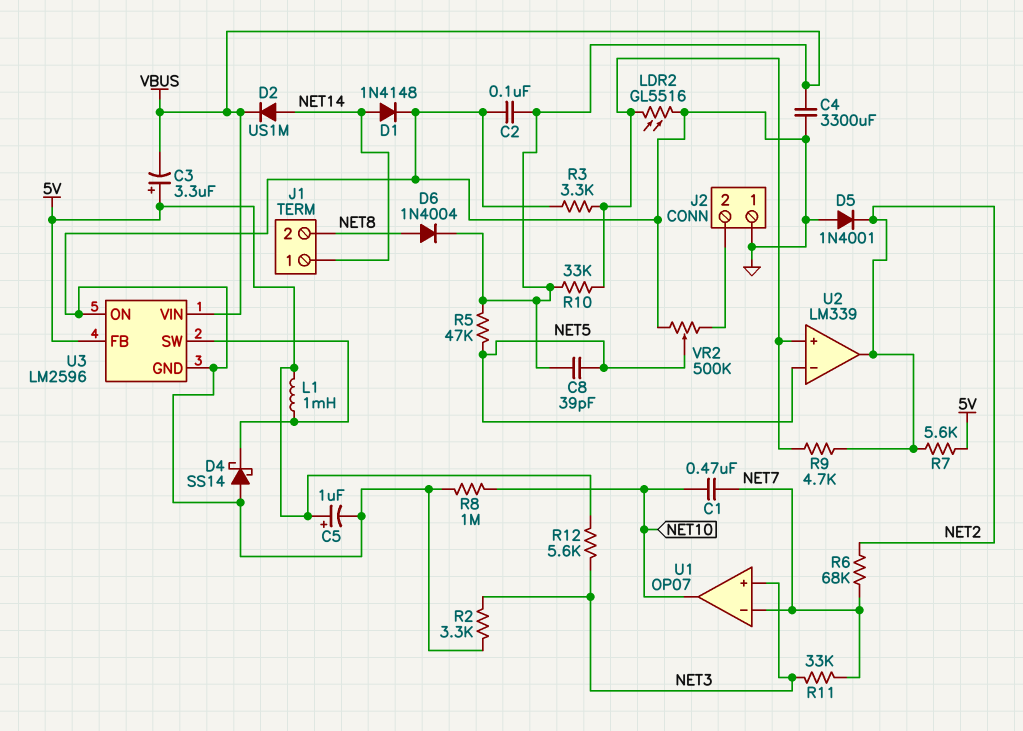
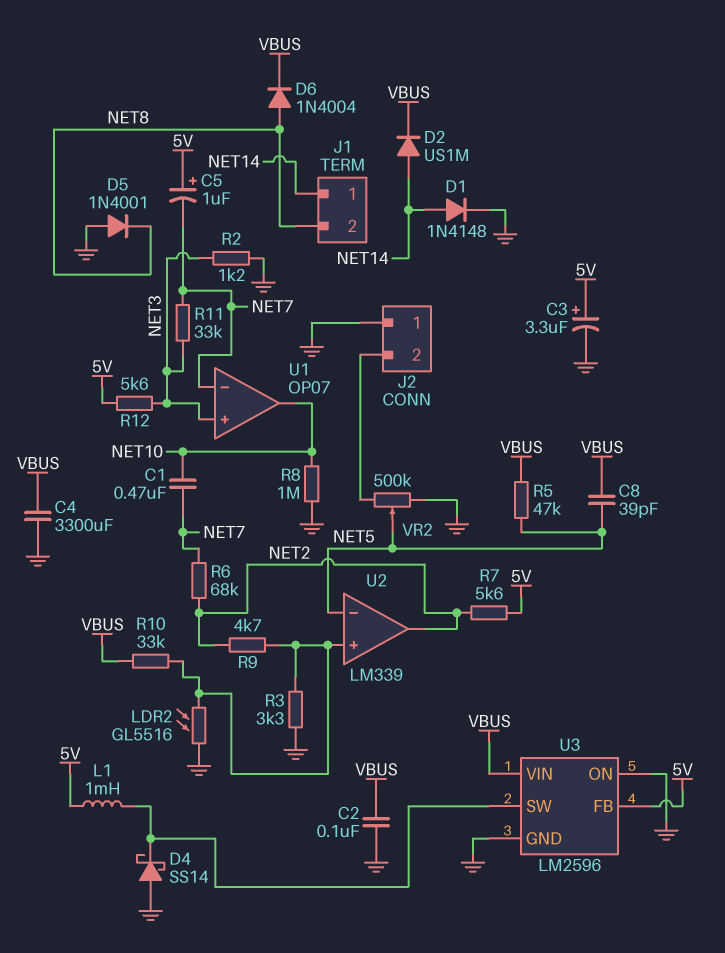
C3: 3.3uF (plus 5V, minus VBUS) -> 3.3uF (plus 5V, minus GND)
C5: 1uF (plus 5V, minus GND) -> 1uF (plus 5V, minus NET7)
D5: diode 1N4001 (A GND, K NET2) -> diode 1N4001 (A GND, K NET8)
R2: 3.3k (GND, NET3) -> 1.2k (GND, NET3)

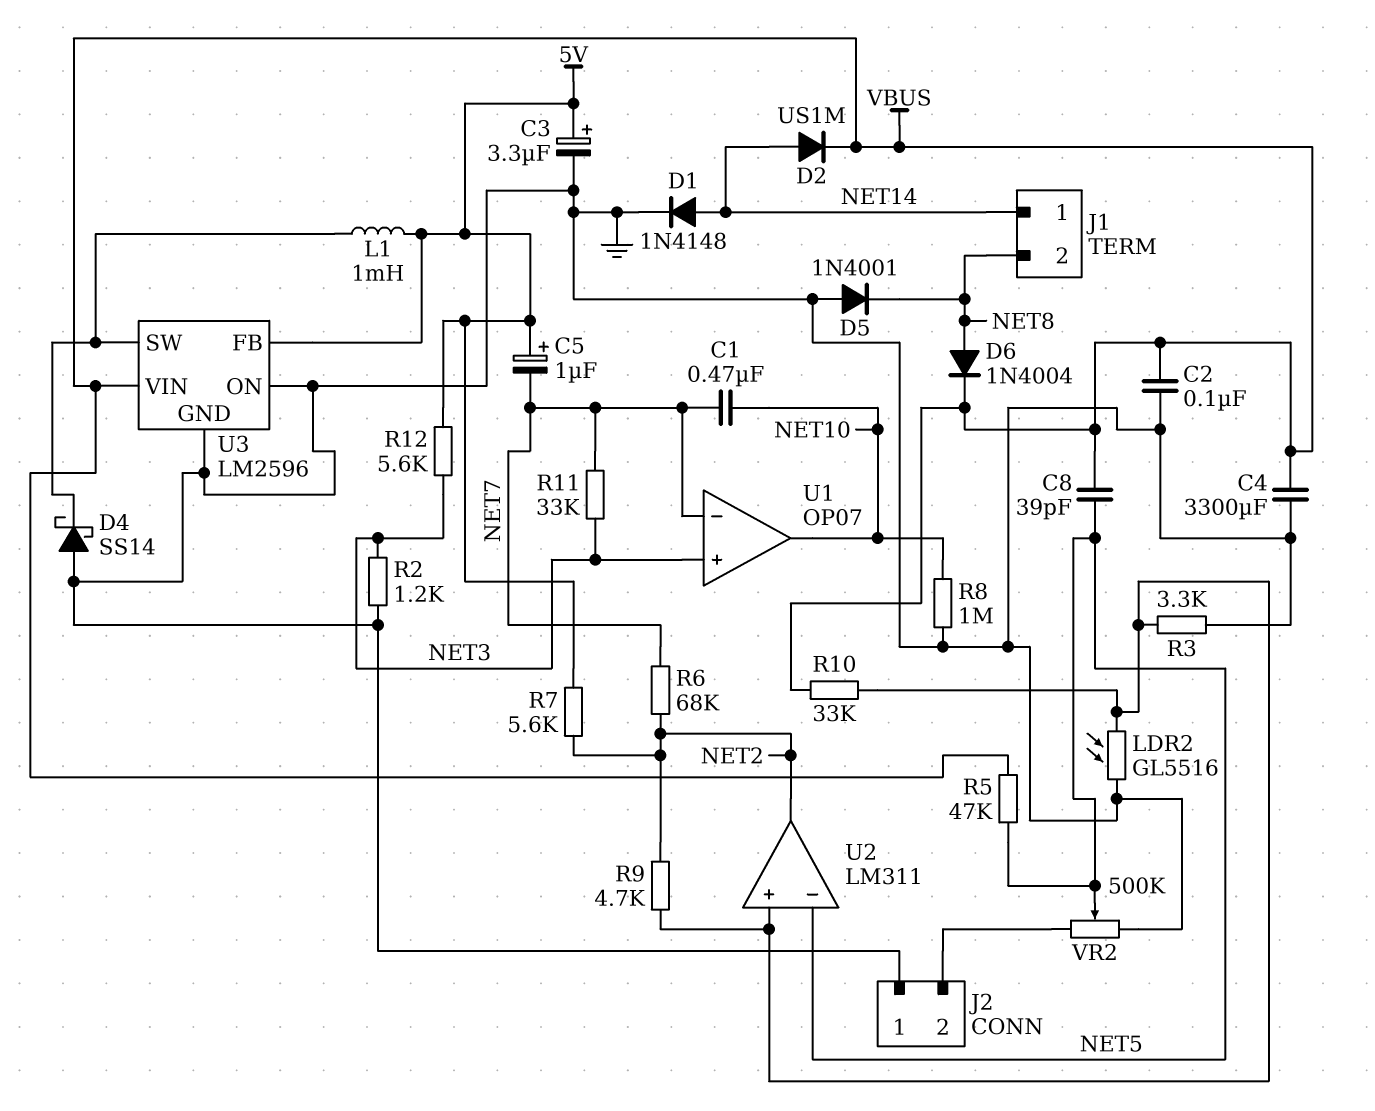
U2: LM339 -> LM311

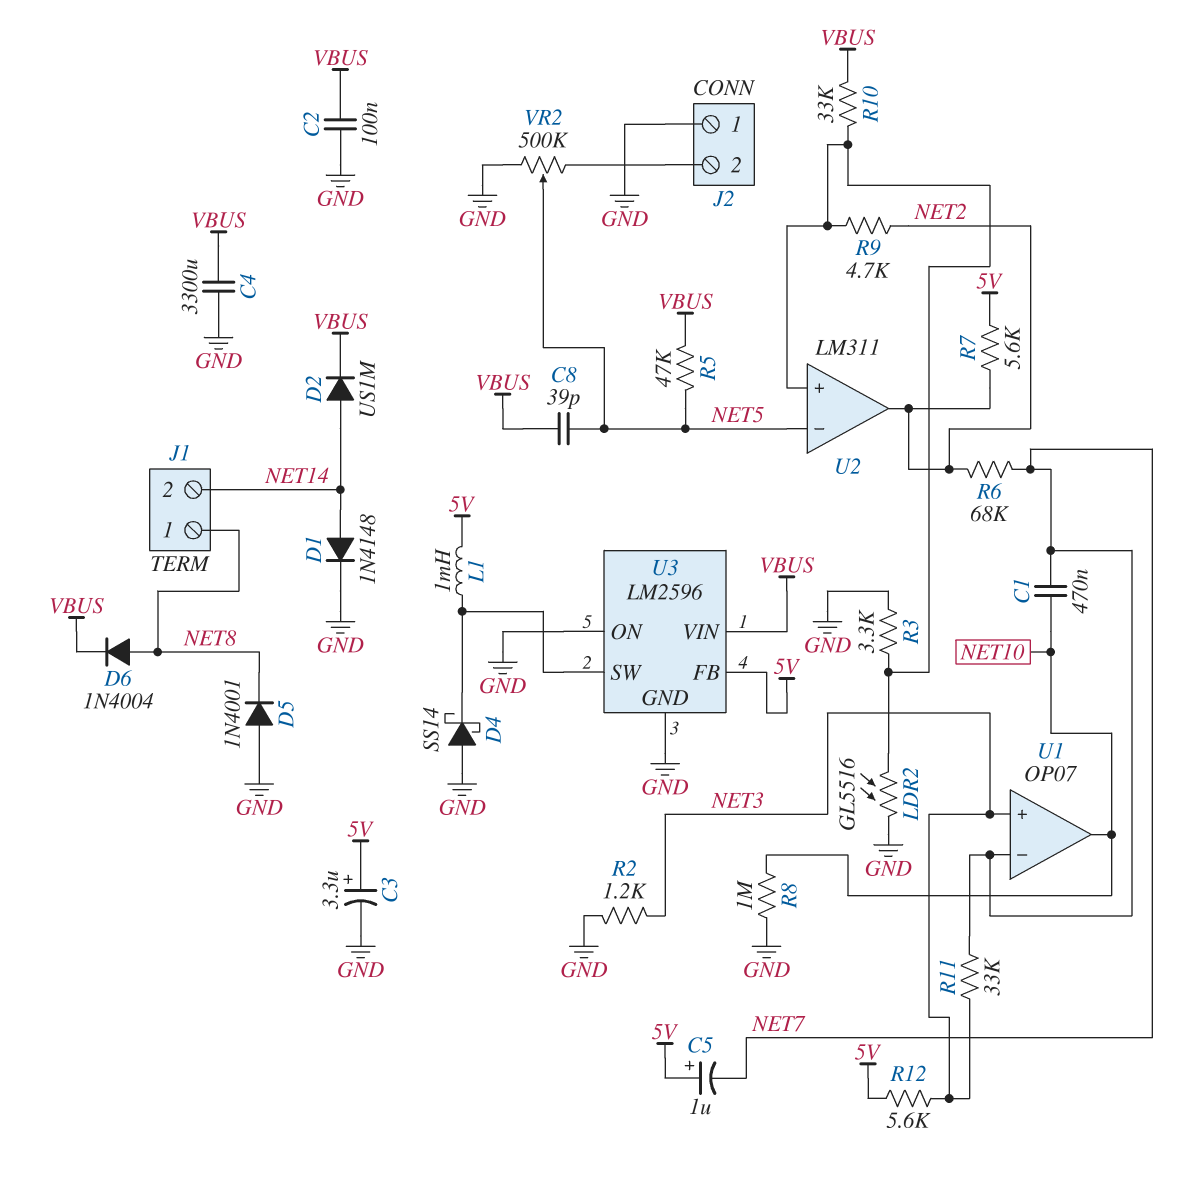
J1 pin 1: NET14 -> NET8
J1 pin 2: NET8 -> NET14

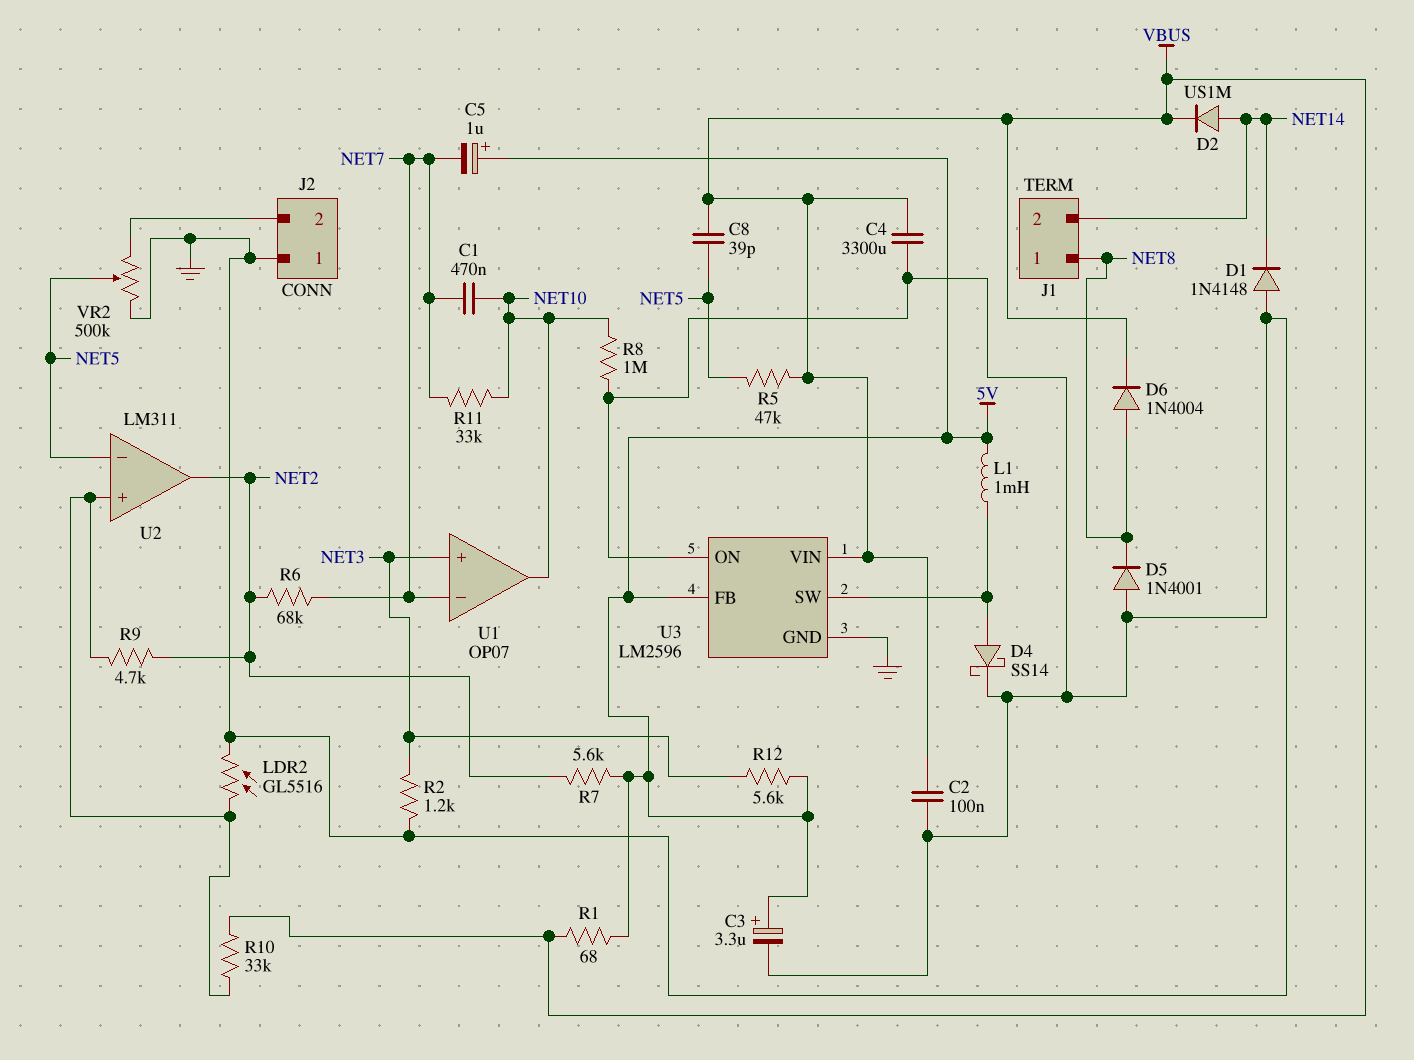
D1: diode 1N4148 (A NET14, K GND) -> diode 1N4148 (A GND, K NET14)
D4: schottky SS14 (A GND, K U3/SW) -> schottky SS14 (A U3/SW, K GND)
R1: none -> 68 (5V, VBUS)
R3: 3.3k (GND, U2/in+) -> none
R11: 33k (NET3, NET7) -> 33k (NET7, NET10)

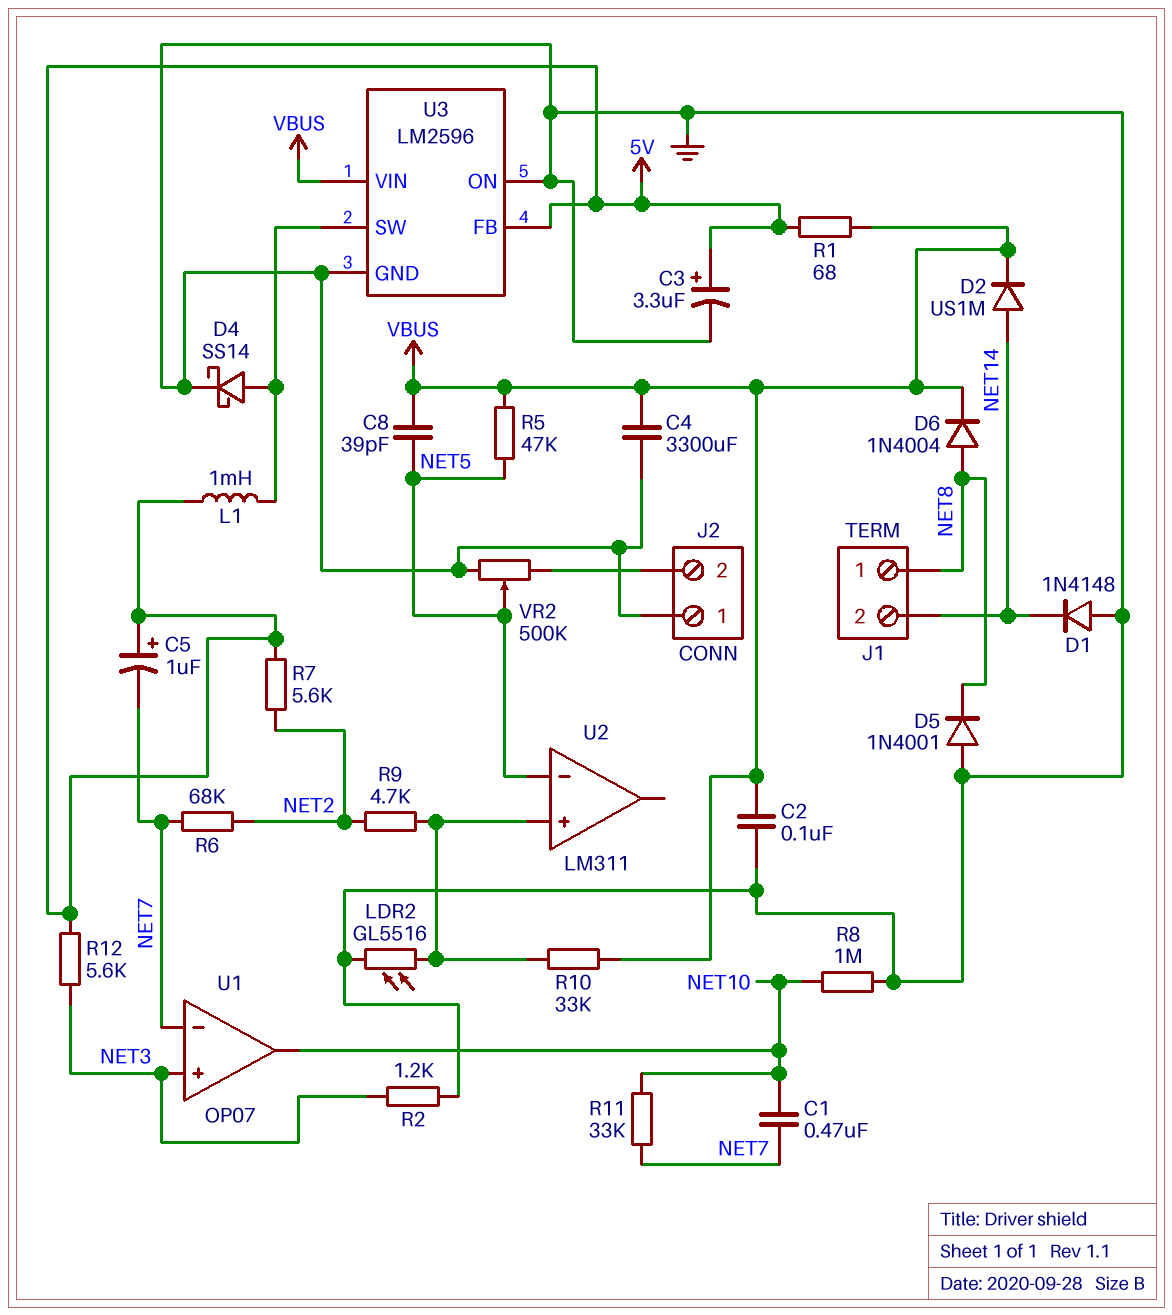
U2 pin out: NET2 -> none

